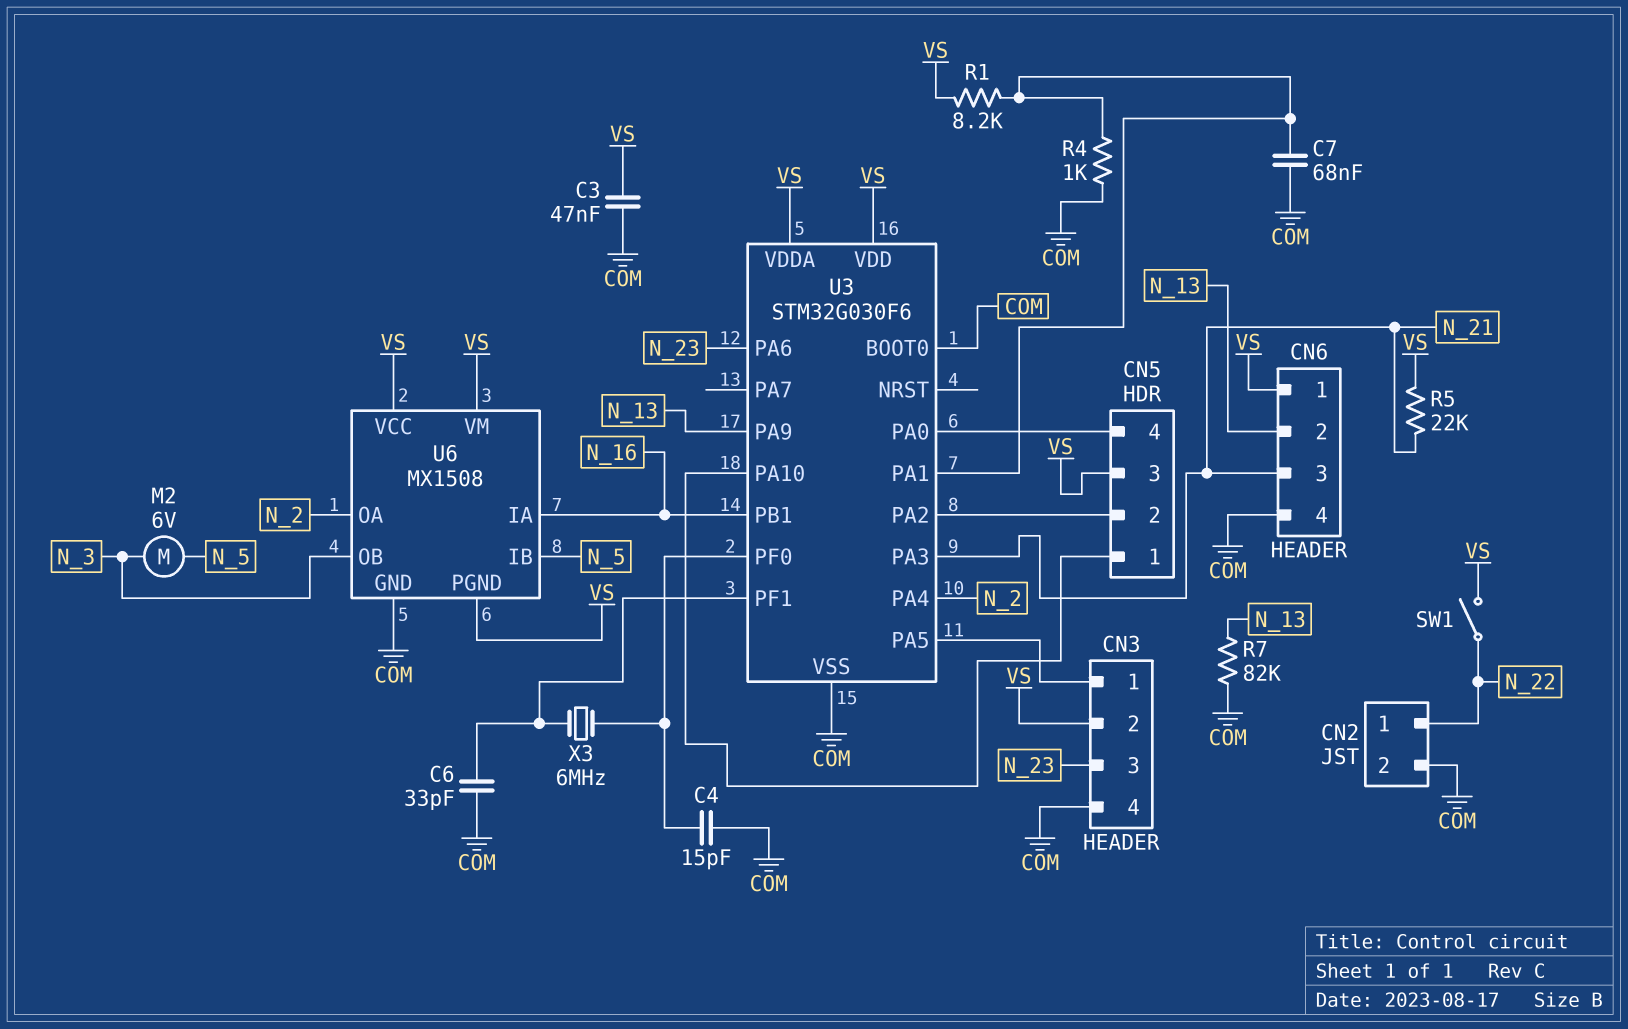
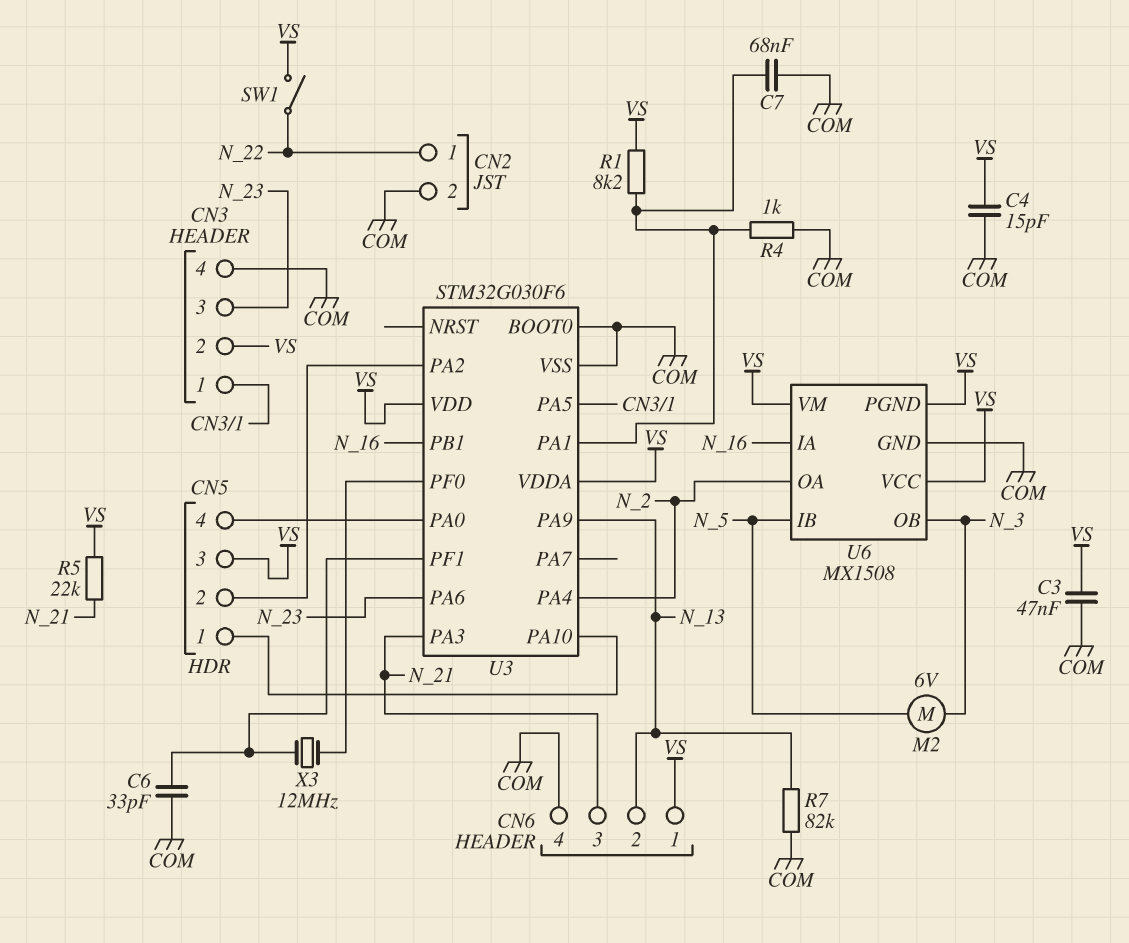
C4: 15pF (COM, U3/PF0) -> 15pF (COM, VS)
X3: 6MHz (U3/PF0, U3/PF1) -> 12MHz (U3/PF0, U3/PF1)

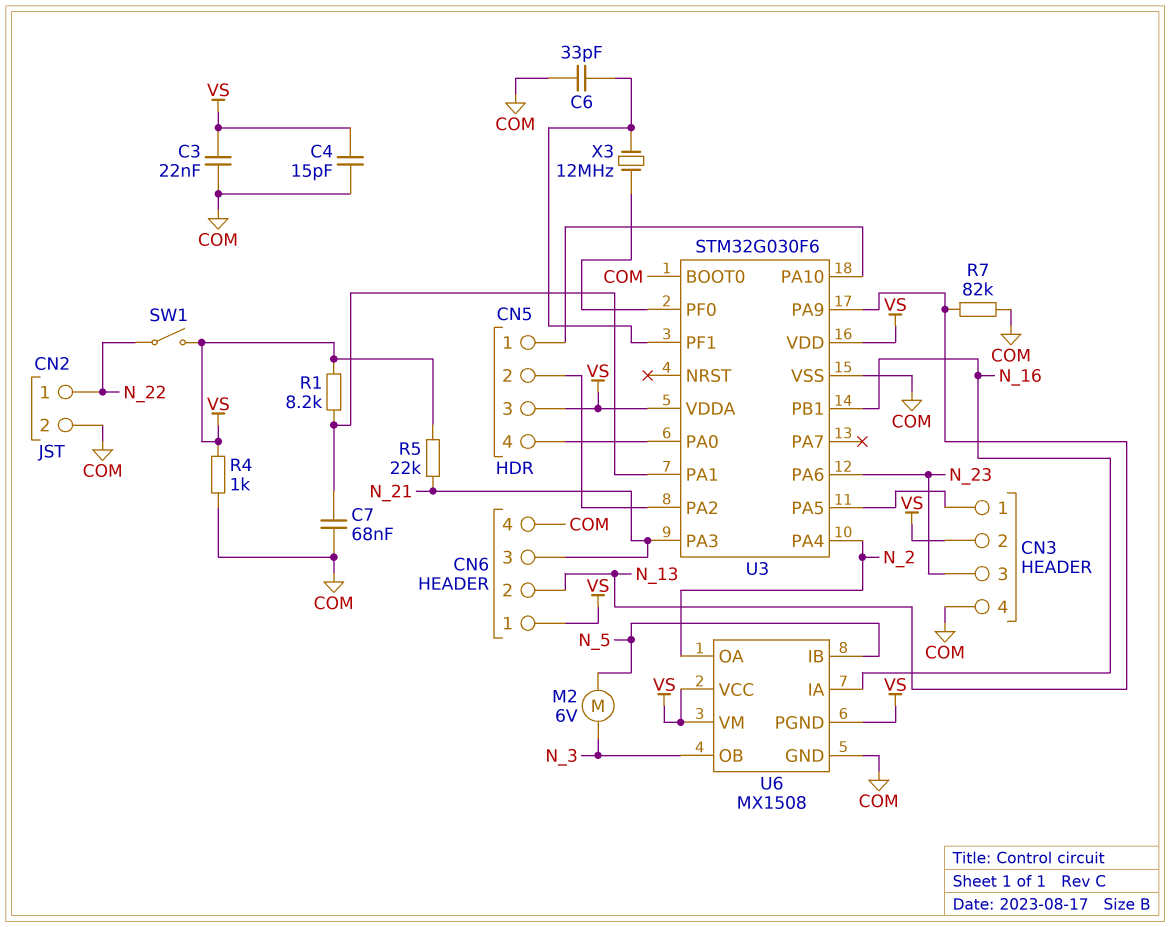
C3: 47nF (COM, VS) -> 22nF (COM, VS)
R4: 1k (COM, U3/PA1) -> 1k (COM, VS)

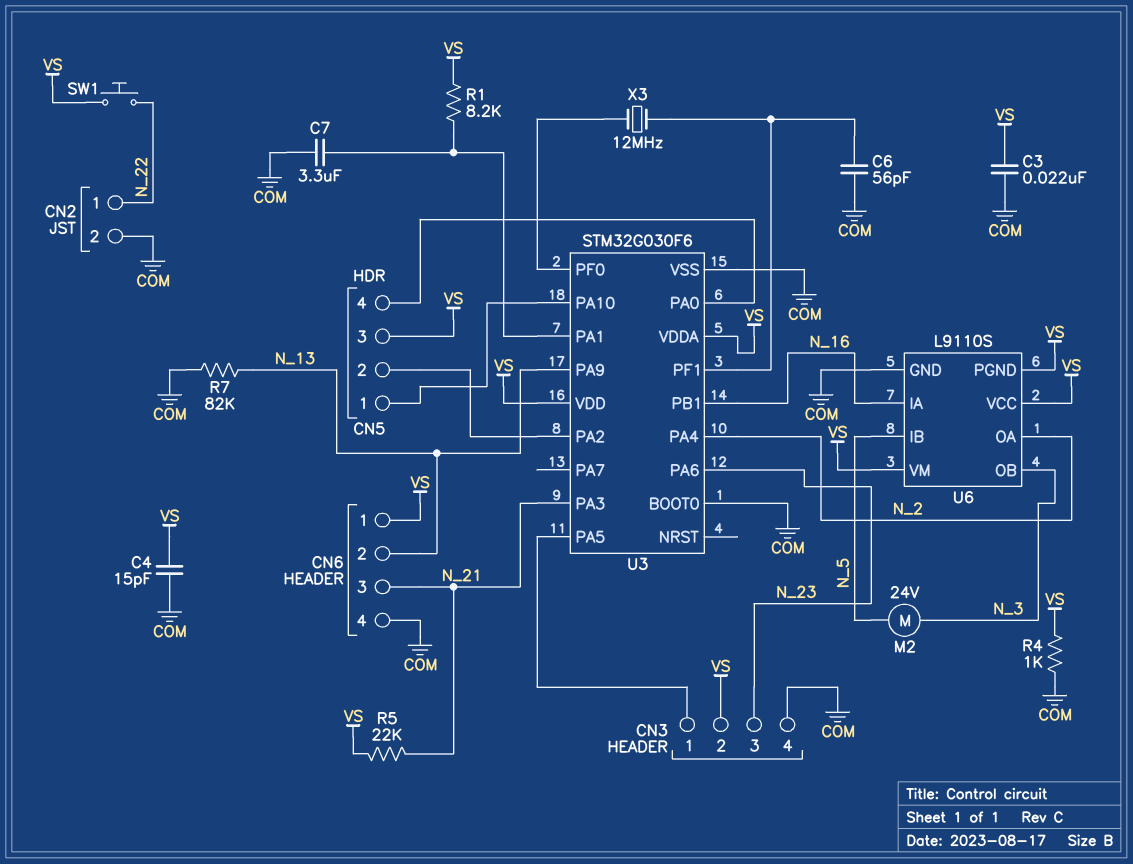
C6: 33pF (COM, U3/PF1) -> 56pF (COM, U3/PF1)
C7: 68nF (COM, U3/PA1) -> 3.3uF (COM, U3/PA1)
M2: motor 6V (N_3, N_5) -> motor 24V (N_3, N_5)
SW1: switch (N_22, VS) -> button (N_22, VS)
U6: MX1508 -> L9110S

